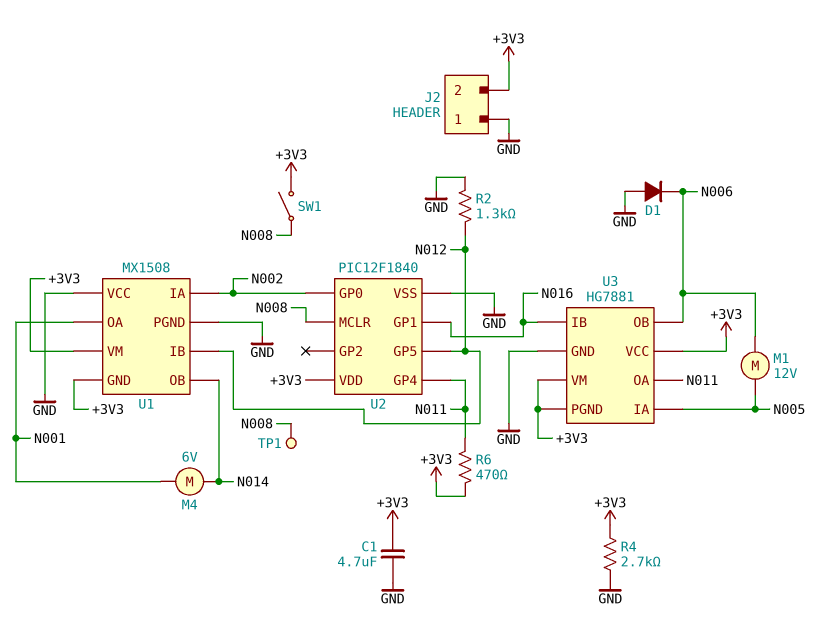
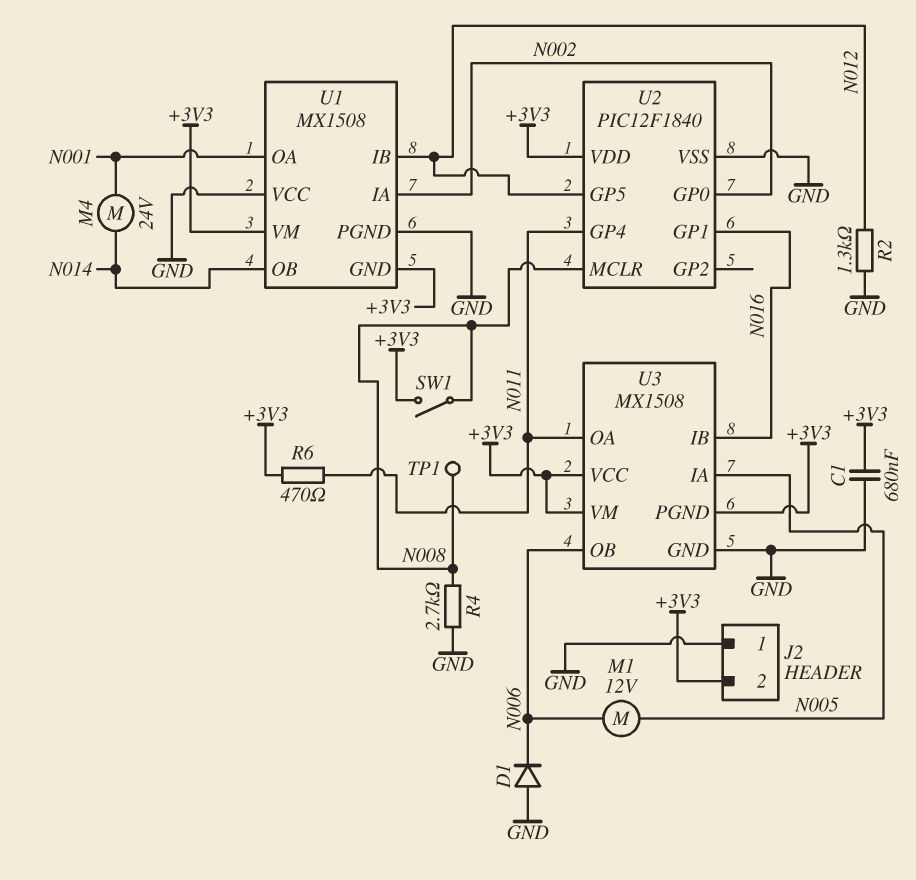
C1: 4.7uF (+3V3, GND) -> 680nF (+3V3, GND)
M4: motor 6V (N001, N014) -> motor 24V (N001, N014)
R4: 2.7k (+3V3, GND) -> 2.7k (GND, N008)
U3: HG7881 -> MX1508

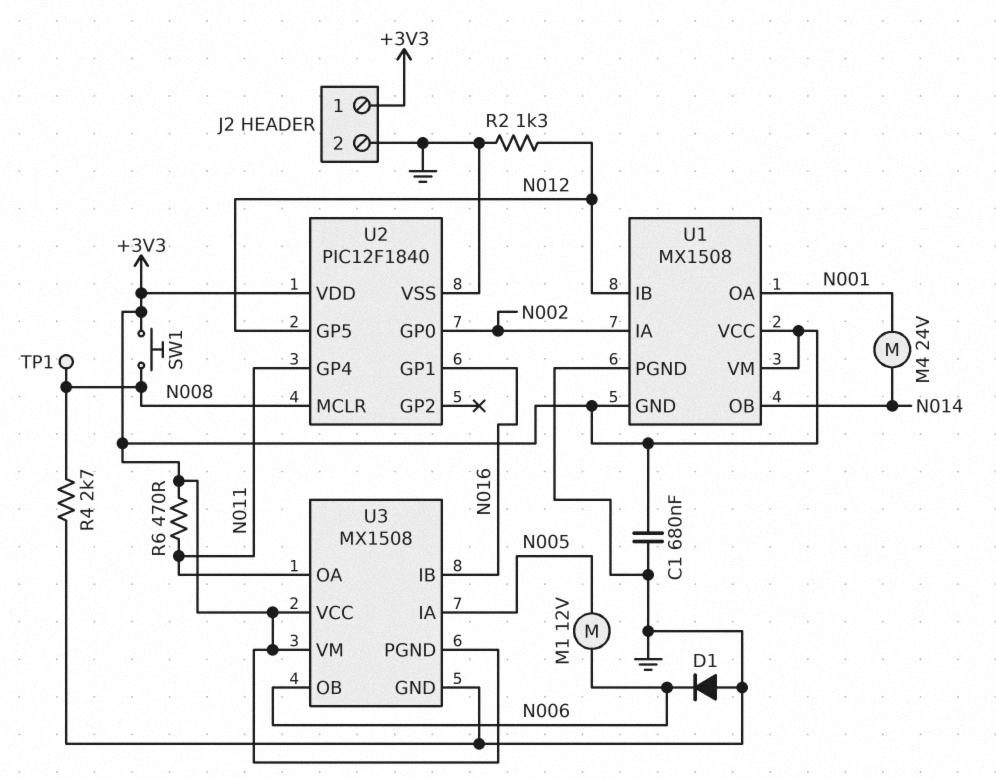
J2 pin 1: GND -> +3V3
J2 pin 2: +3V3 -> GND
SW1: switch (+3V3, N008) -> button (+3V3, N008)
U1 pin VCC: GND -> +3V3

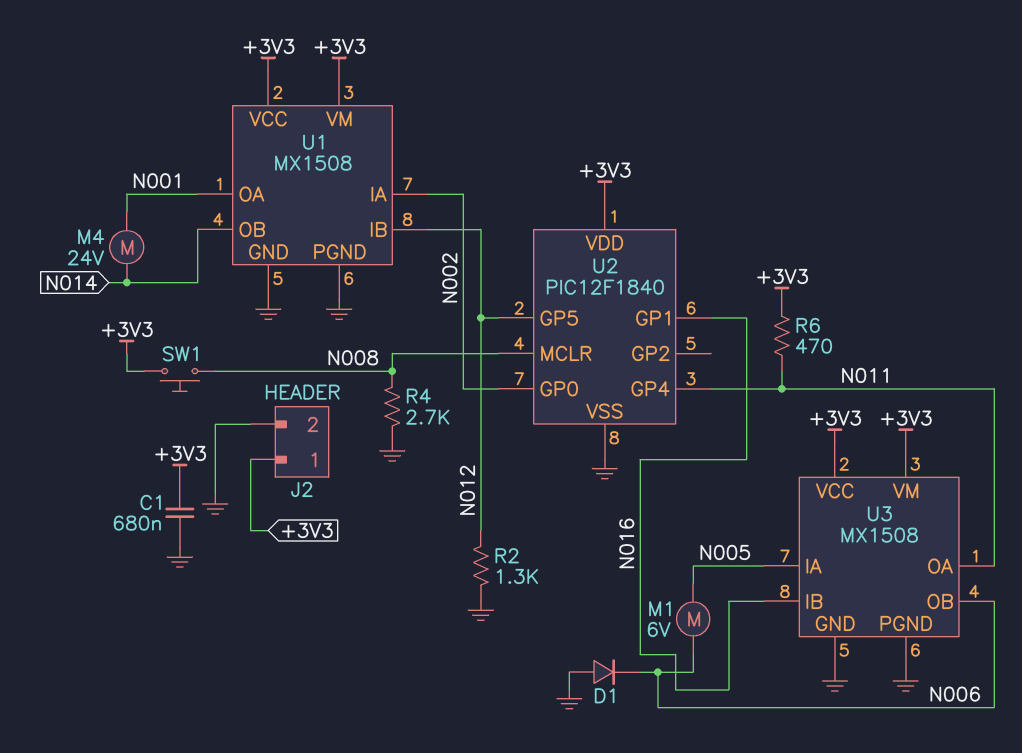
M1: motor 12V (N005, N006) -> motor 6V (N005, N006)
TP1: test point (N008) -> none
U1 pin GND: +3V3 -> GND
U3 pin PGND: +3V3 -> GND

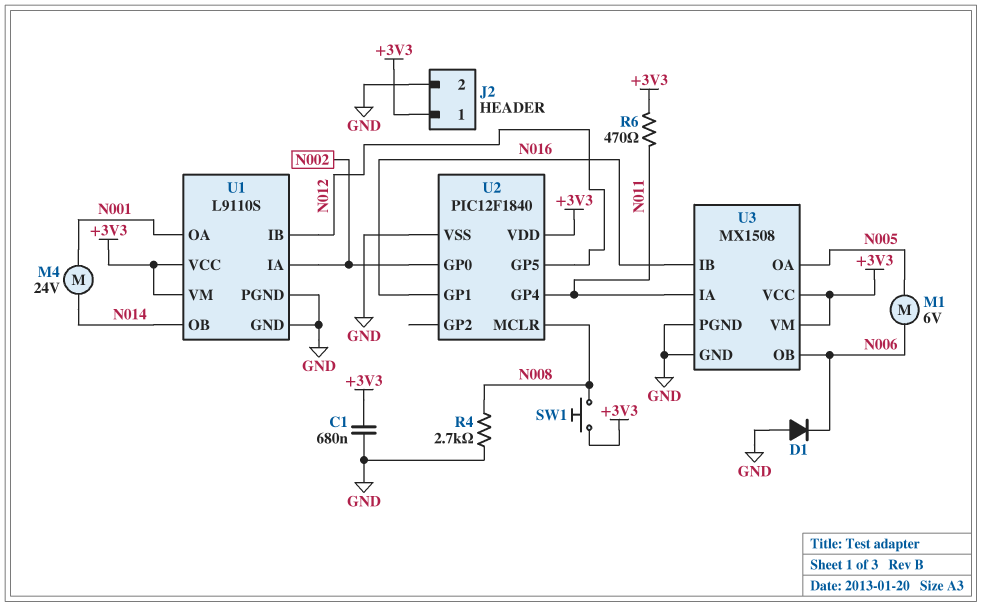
R2: 1.3k (GND, N012) -> none
U1: MX1508 -> L9110S
U3 pin IA: N005 -> N011
U3 pin OA: N011 -> N005

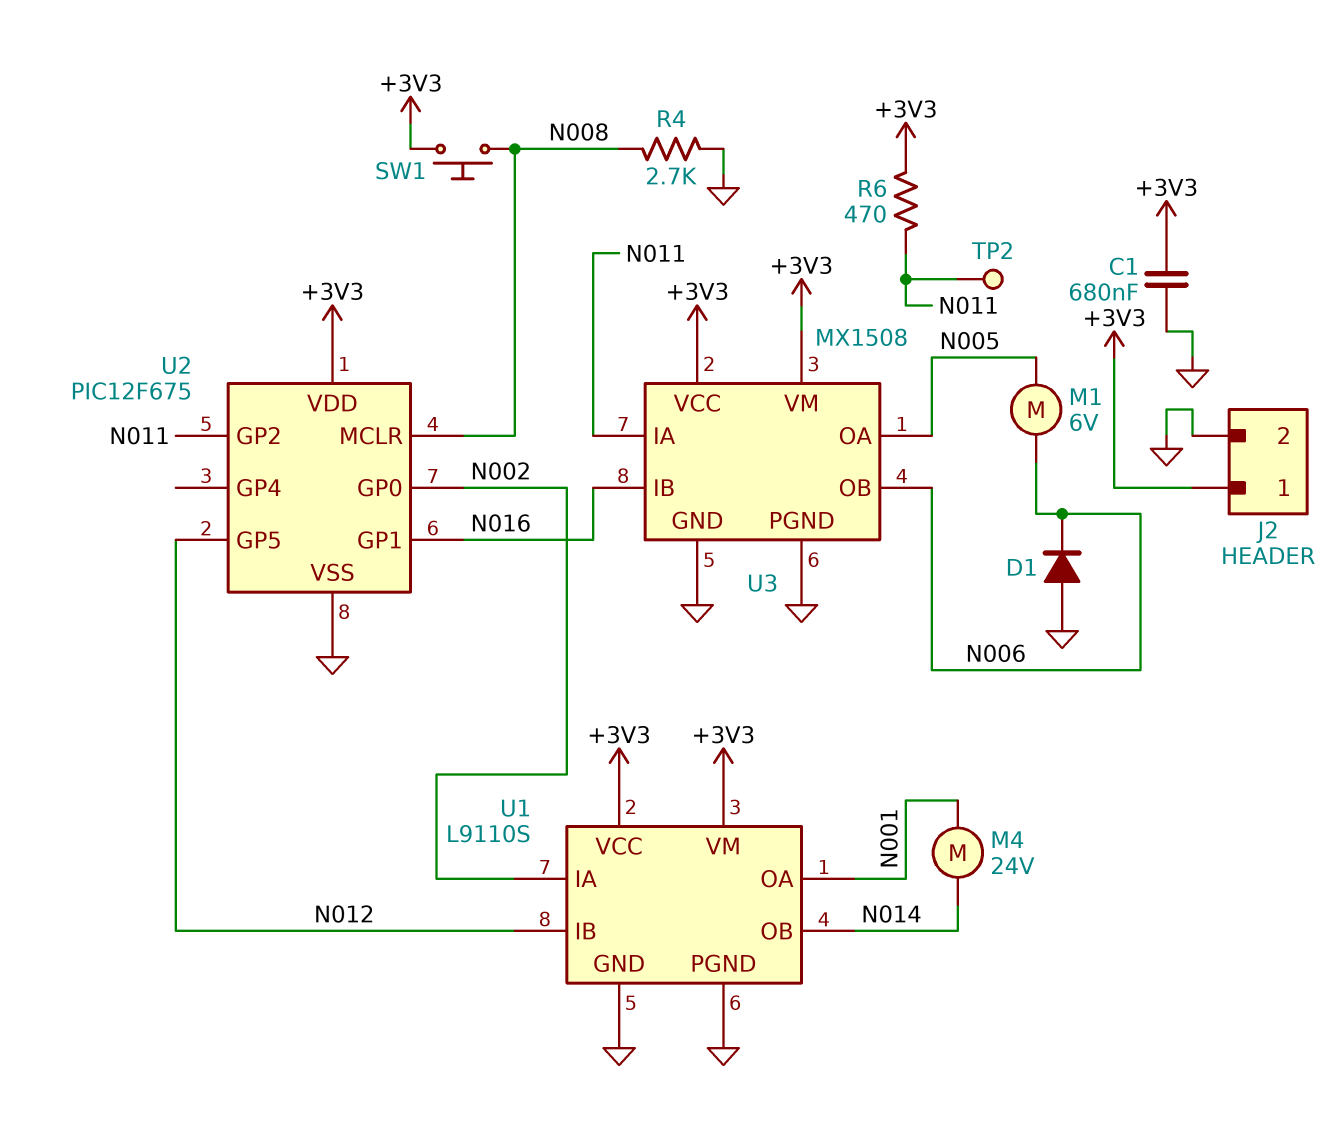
TP2: none -> test point (N011)
U2: PIC12F1840 -> PIC12F675
U2 pin GP2: none -> N011
U2 pin GP4: N011 -> none

